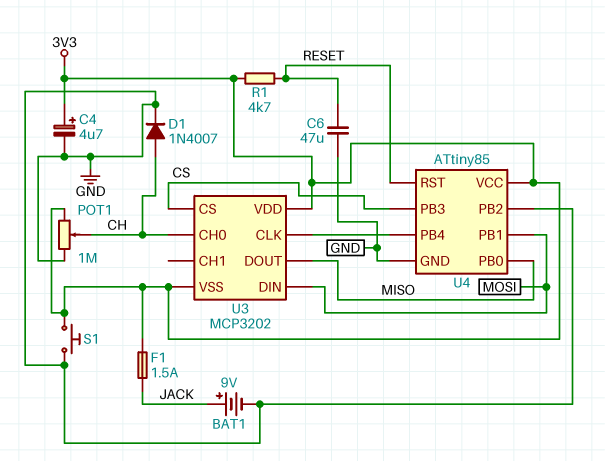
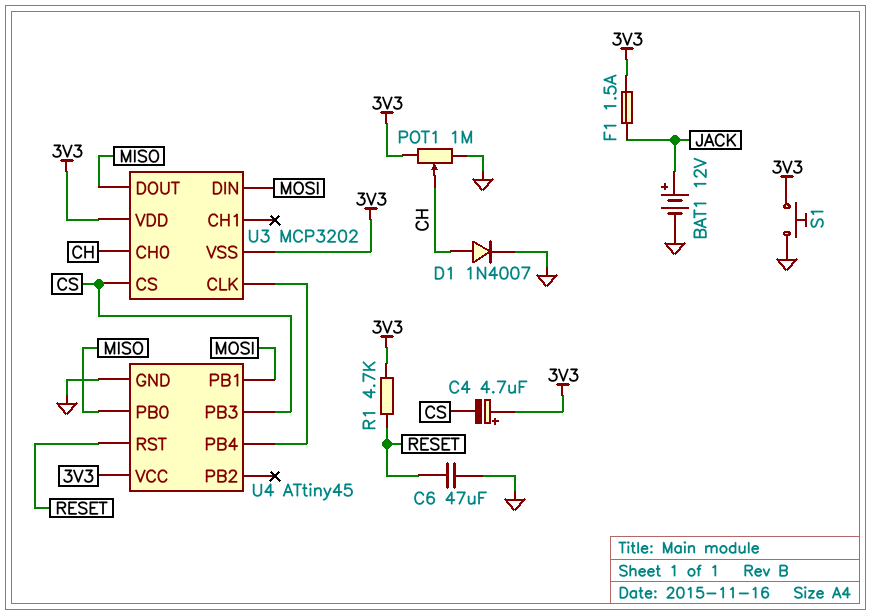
BAT1: 9V (plus JACK, minus GND) -> 12V (plus JACK, minus GND)
C4: 4.7uF (plus 3V3, minus GND) -> 4.7uF (plus 3V3, minus CS)
U4: ATtiny85 -> ATtiny45
U4 pin PB2: GND -> none

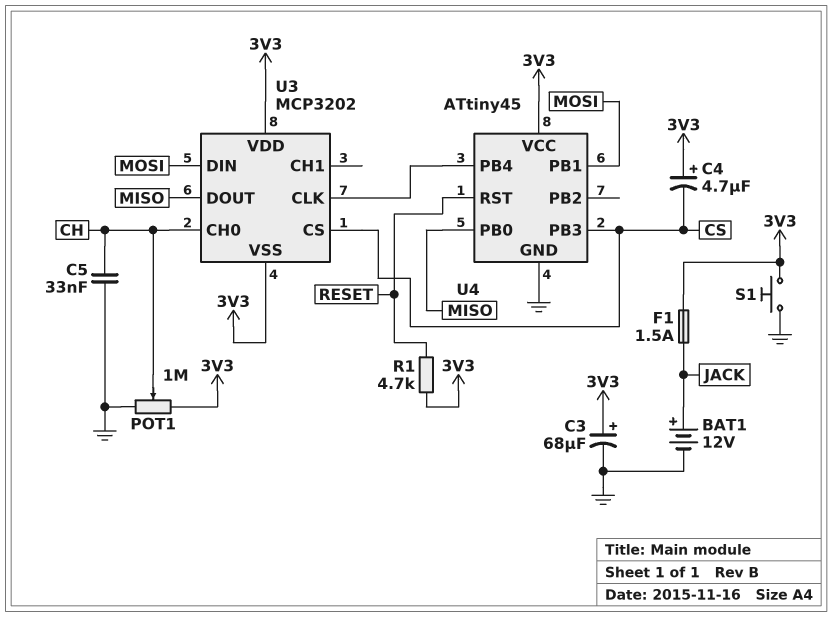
C3: none -> 68uF (plus 3V3, minus GND)
C5: none -> 33nF (CH, GND)
C6: 47uF (GND, RESET) -> none
D1: diode 1N4007 (A CH, K GND) -> none

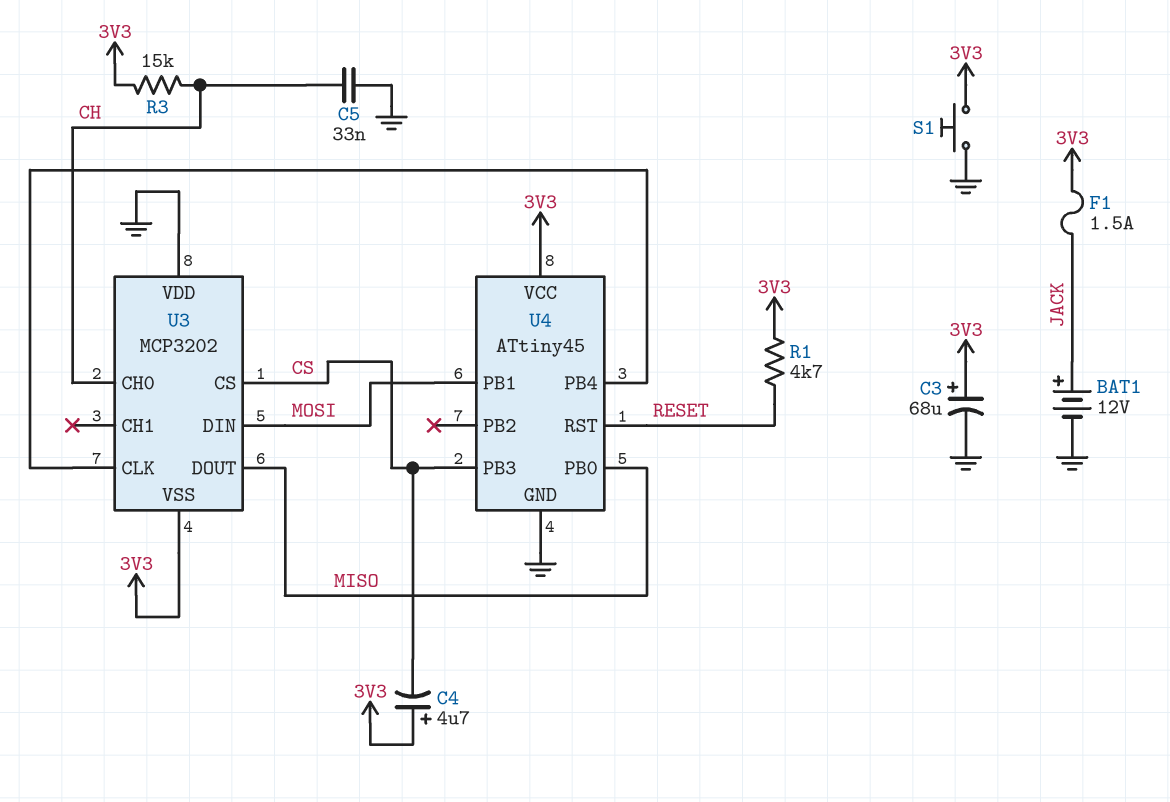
POT1: 1M (3V3, GND, wiper CH) -> none
R3: none -> 15k (3V3, CH)
U3 pin VDD: 3V3 -> GND

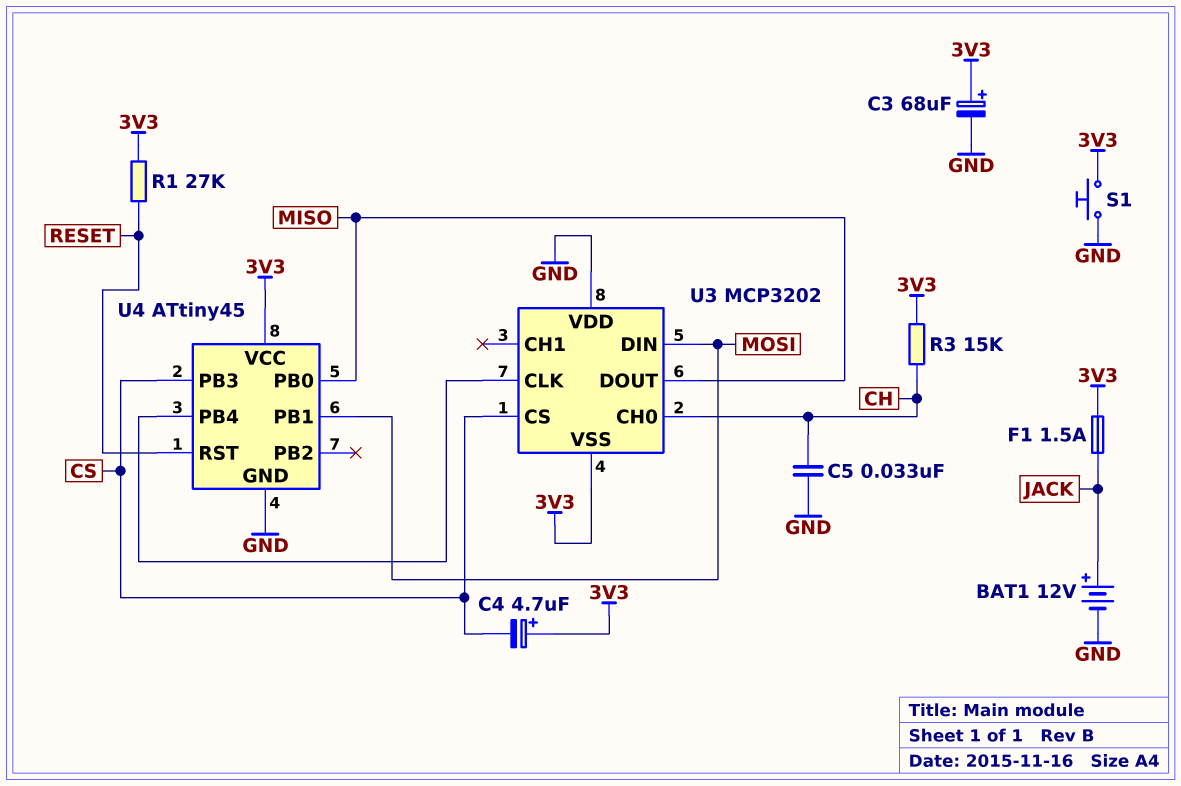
R1: 4.7k (3V3, RESET) -> 27k (3V3, RESET)

